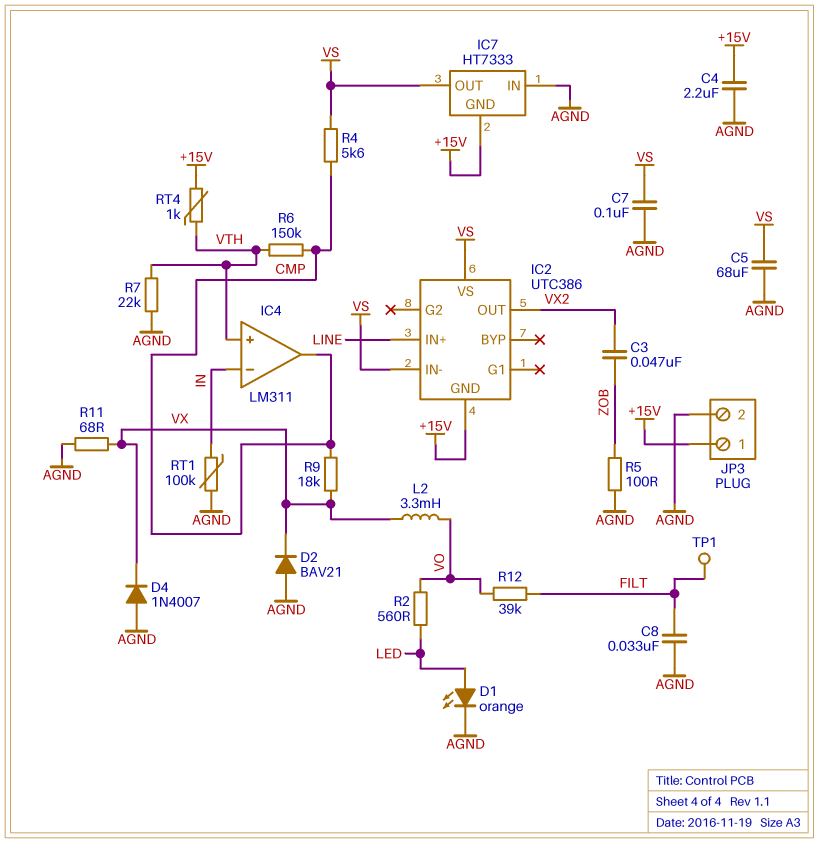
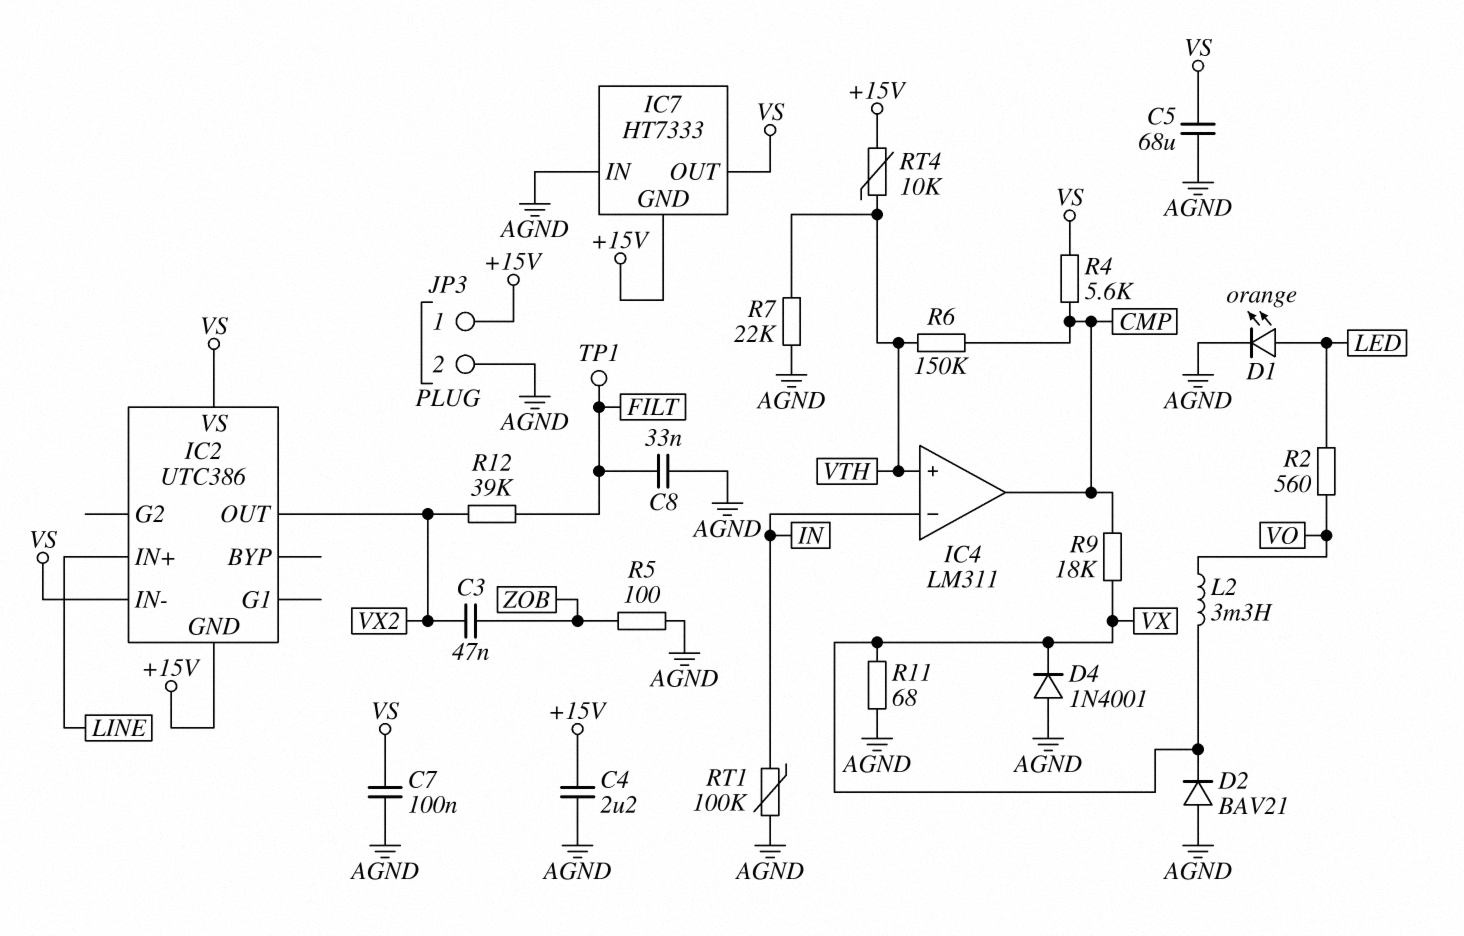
D4: diode 1N4007 (A AGND, K VX) -> diode 1N4001 (A AGND, K VX)
R12: 39k (FILT, VO) -> 39k (FILT, VX2)
RT4: 1k (+15V, VTH) -> 10k (+15V, VTH)

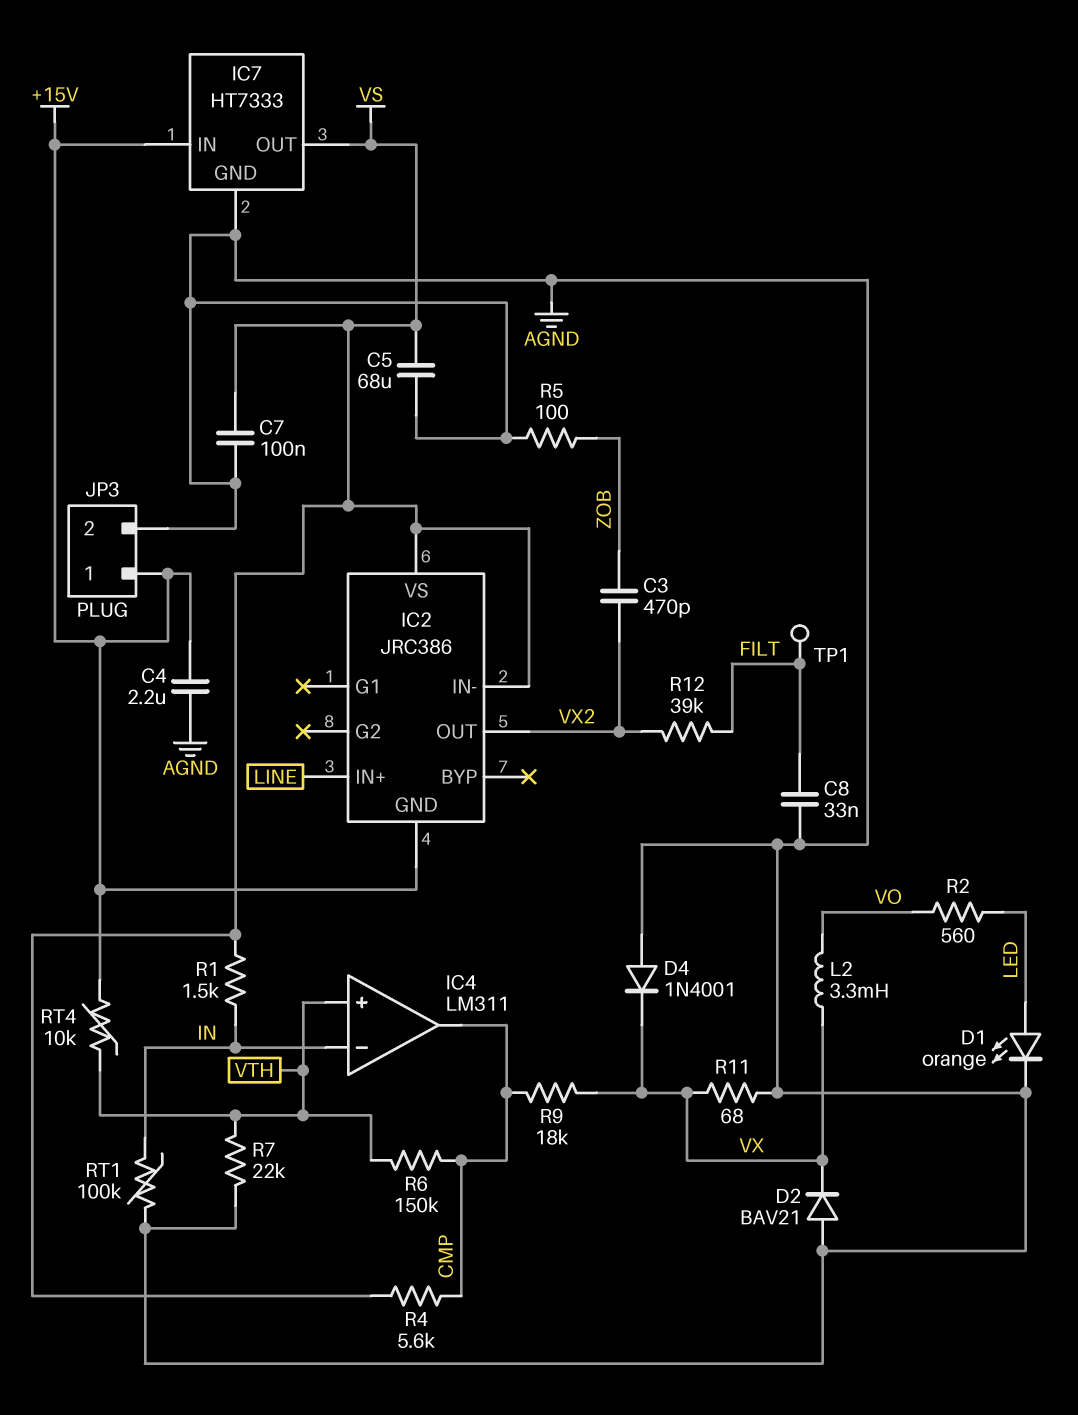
C3: 47nF (VX2, ZOB) -> 470pF (VX2, ZOB)
IC2: UTC386 -> JRC386
IC7 pin GND: +15V -> AGND
IC7 pin IN: AGND -> +15V
R1: none -> 1.5k (IN, VS)

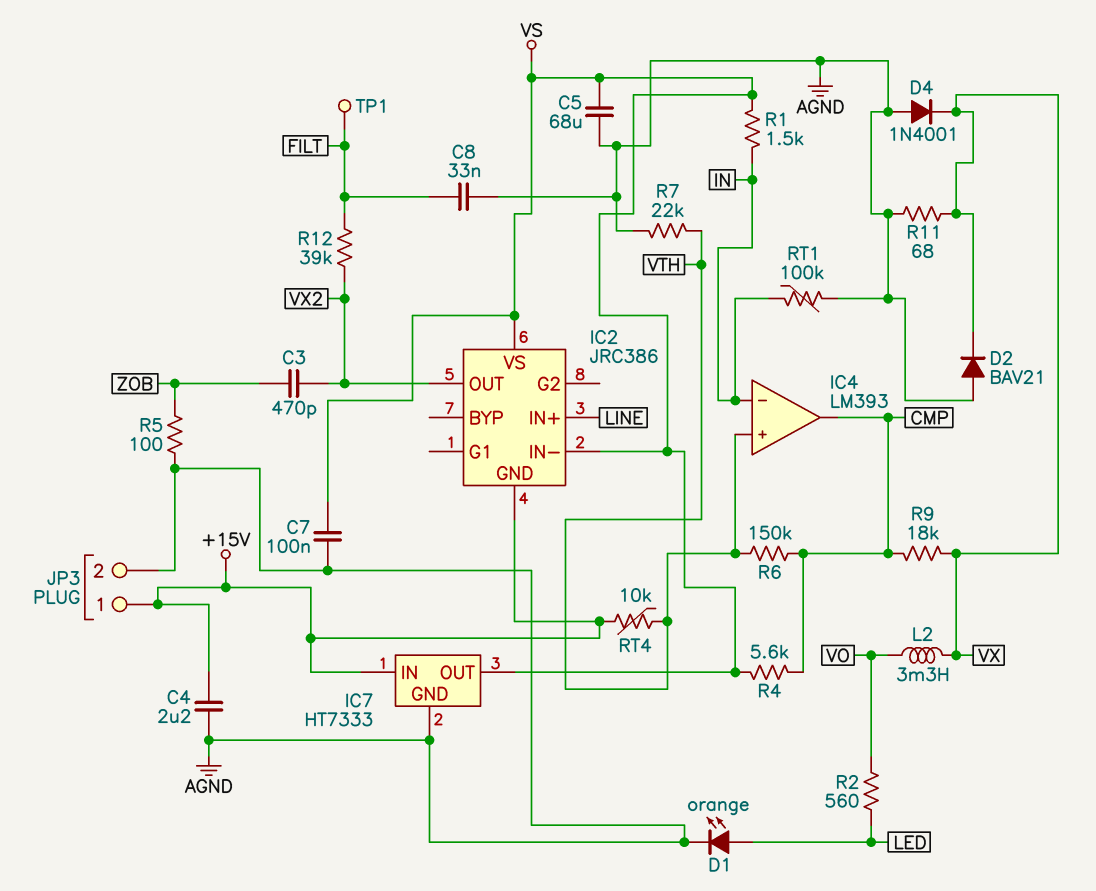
IC4: LM311 -> LM393

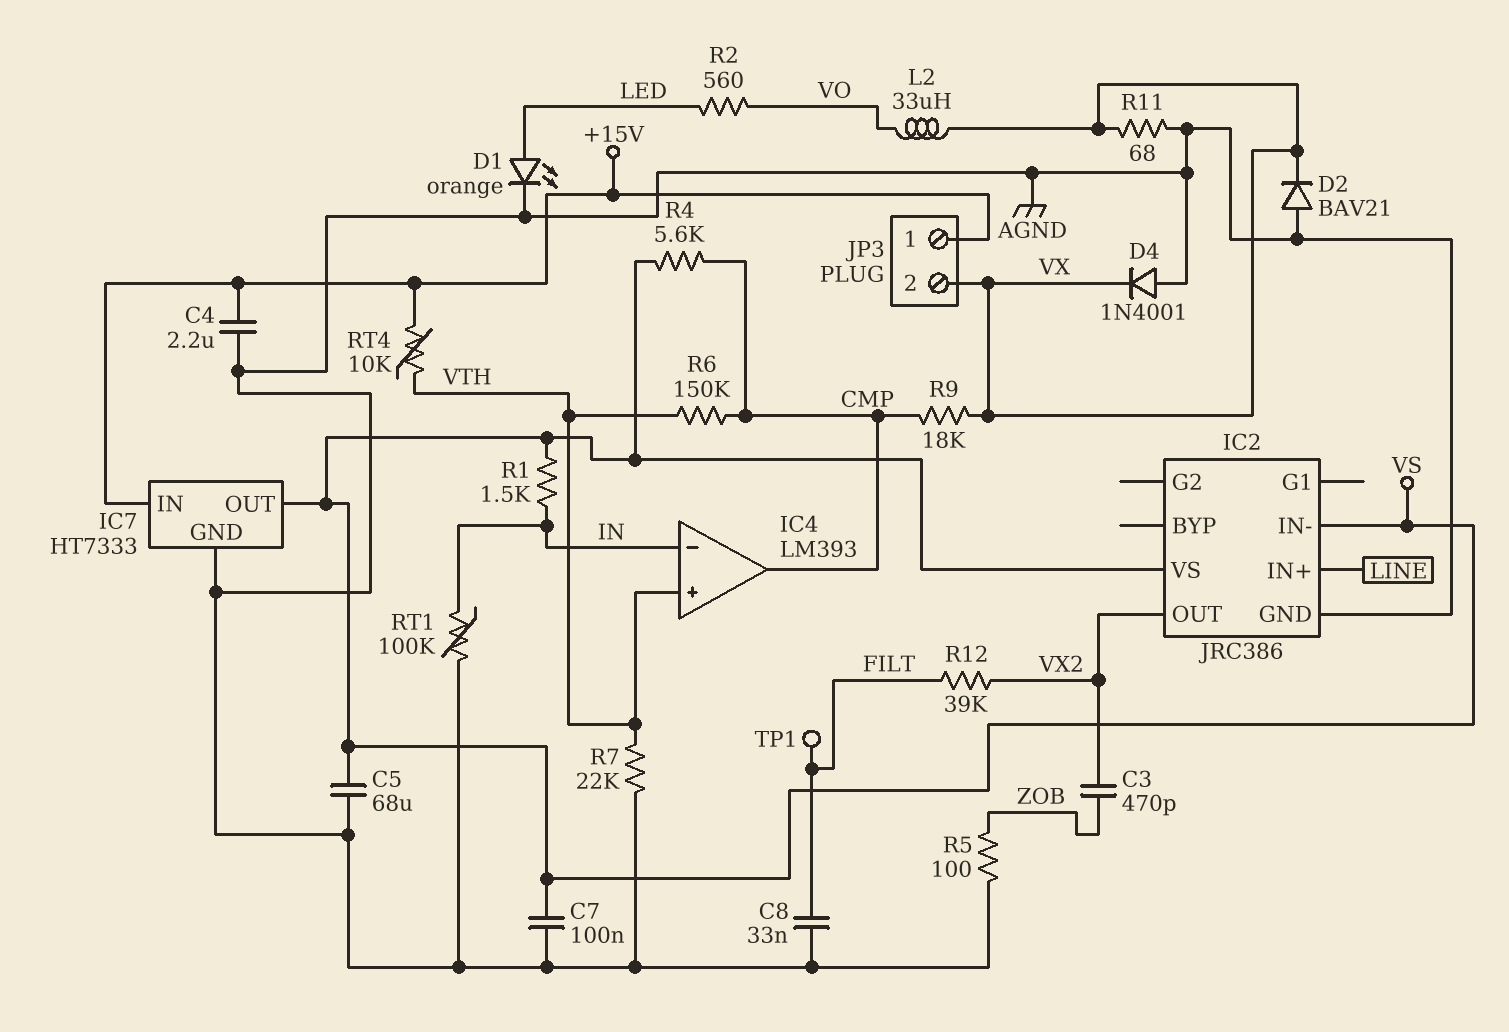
IC2 pin GND: +15V -> AGND
JP3 pin 2: AGND -> VX
L2: 3.3mH (VO, VX) -> 33uH (VO, VX)

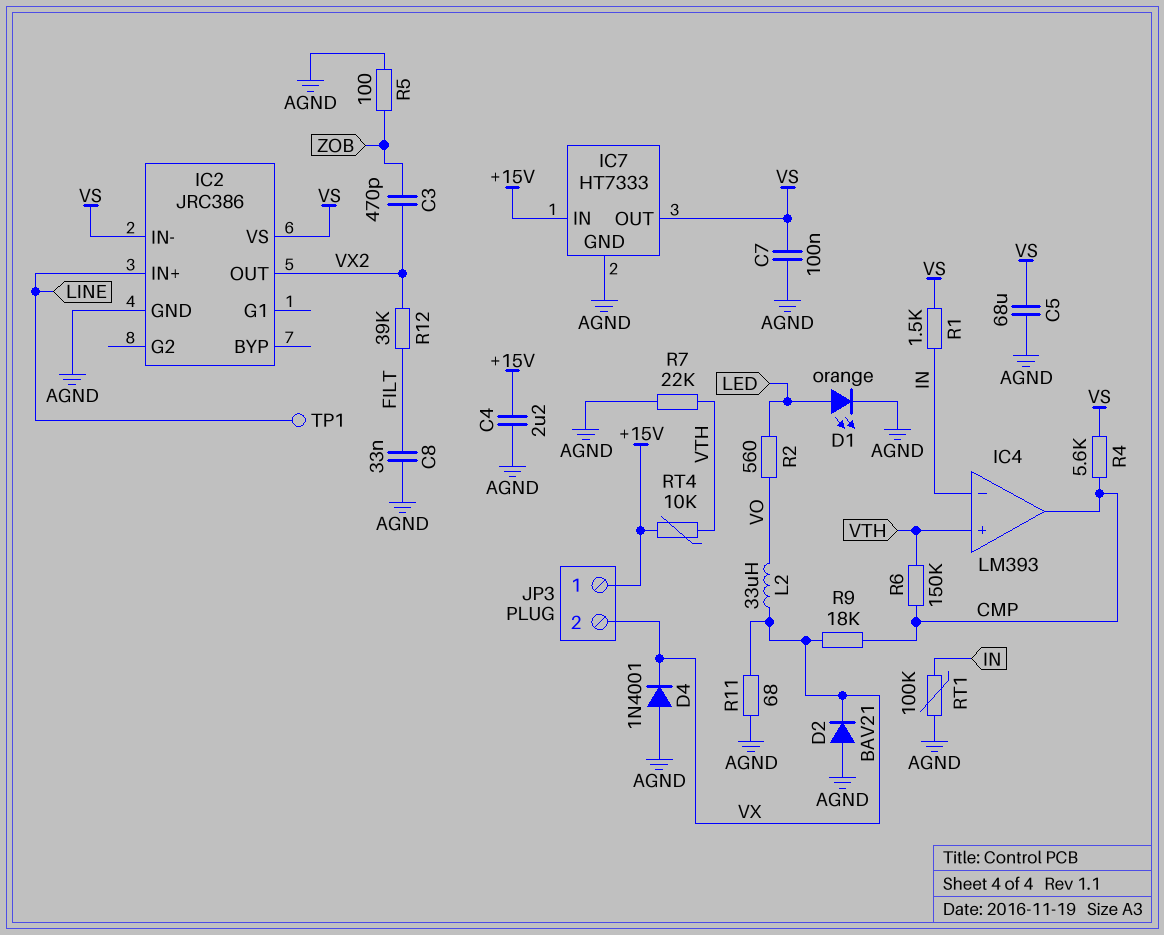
TP1: test point (FILT) -> test point (LINE)

